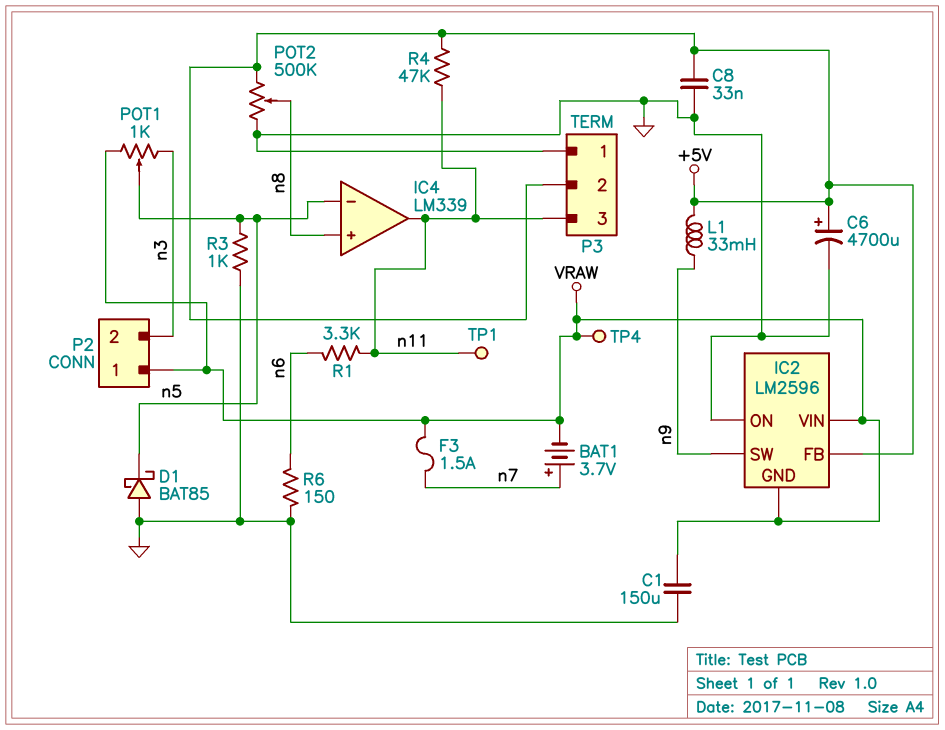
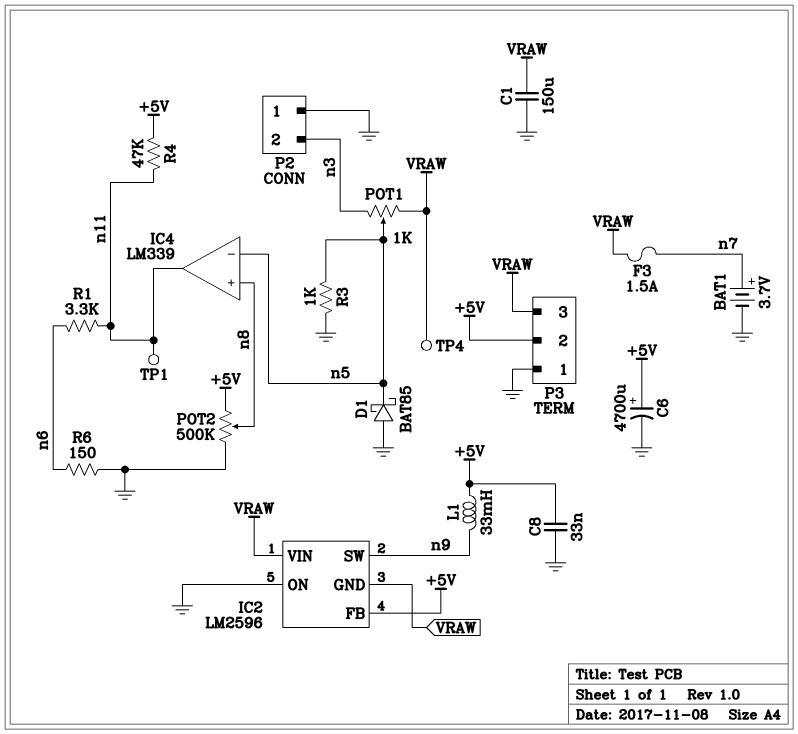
BAT1: 3.7V (plus n7, minus VRAW) -> 3.7V (plus n7, minus GND)
P2 pin 1: VRAW -> GND
P3 pin 3: n11 -> VRAW

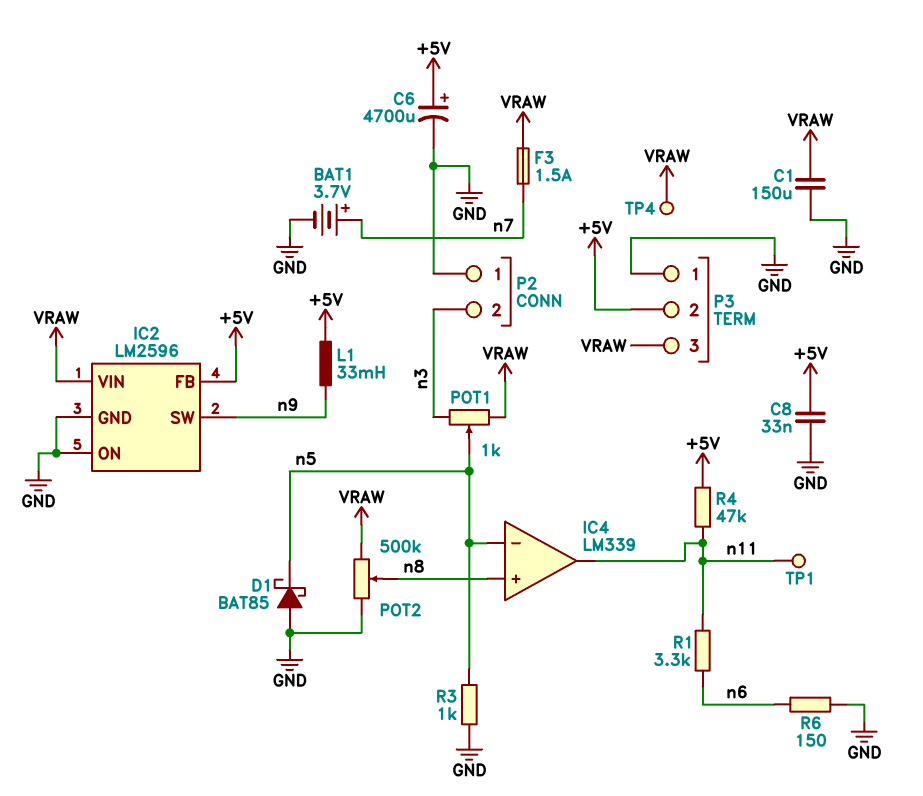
IC2 pin GND: VRAW -> GND
POT2: 500k (+5V, GND, wiper n8) -> 500k (GND, VRAW, wiper n8)

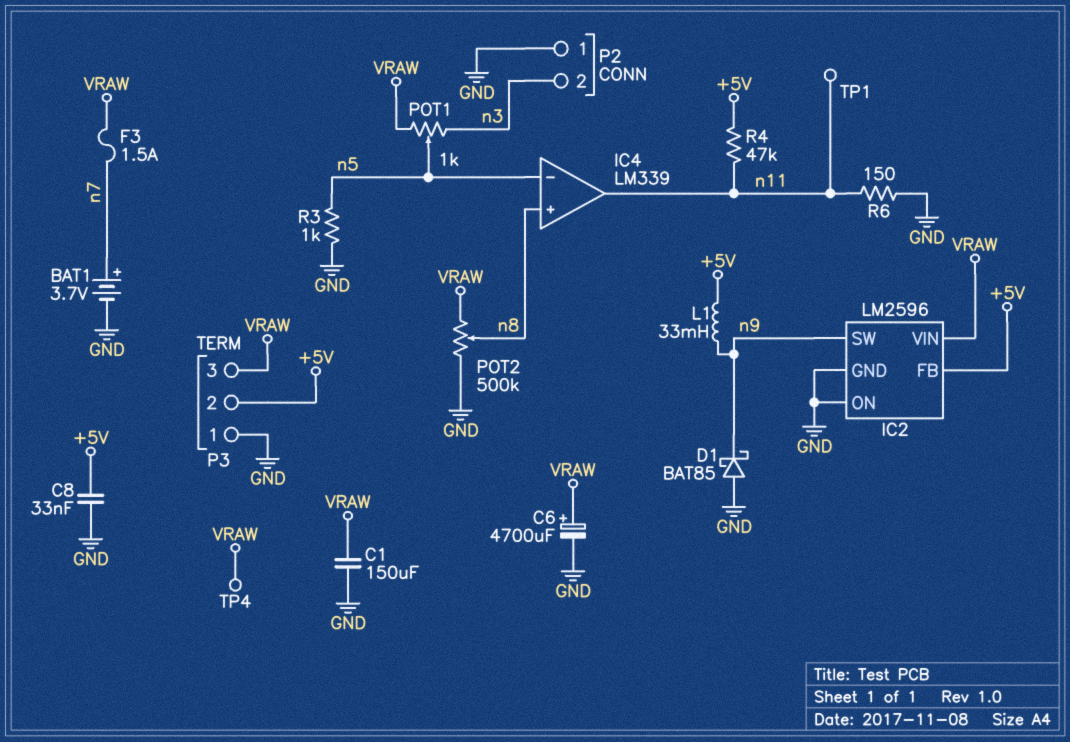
C6: 4700uF (plus +5V, minus GND) -> 4700uF (plus VRAW, minus GND)
D1: schottky BAT85 (A GND, K n5) -> schottky BAT85 (A GND, K n9)
R1: 3.3k (n6, n11) -> none
R6: 150 (GND, n6) -> 150 (GND, n11)

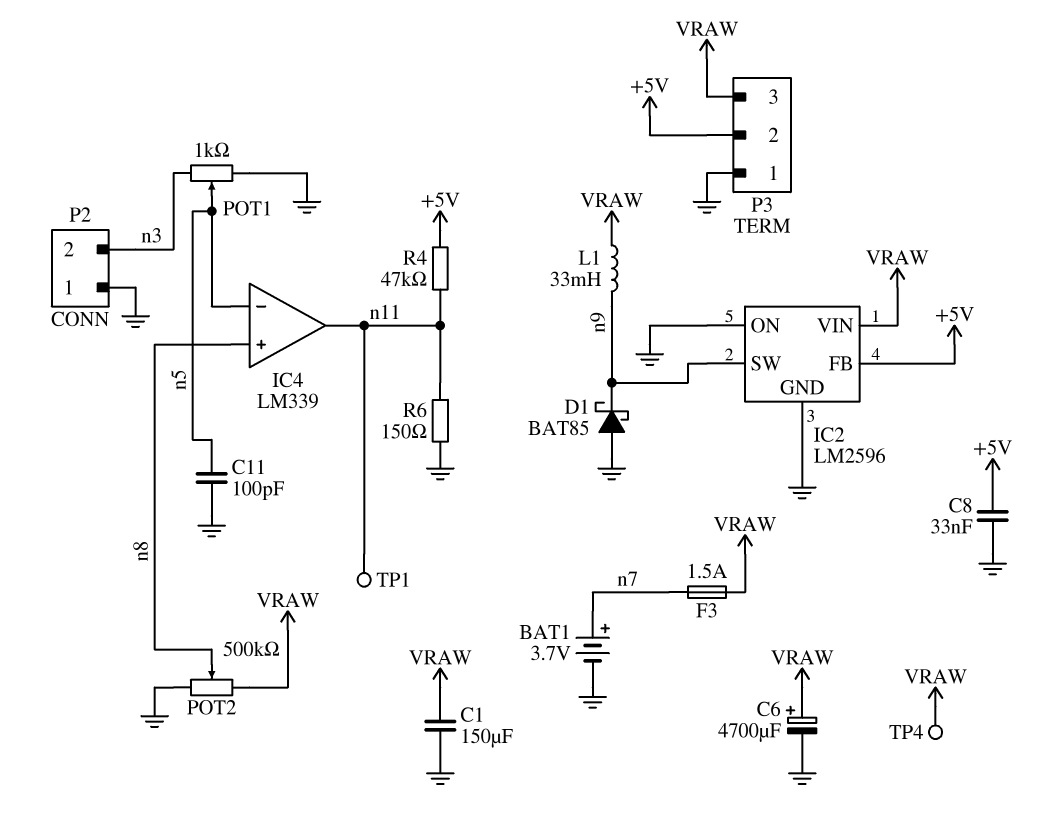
C11: none -> 100pF (GND, n5)
L1: 33mH (+5V, n9) -> 33mH (VRAW, n9)
POT1: 1k (VRAW, n3, wiper n5) -> 1k (GND, n3, wiper n5)
R3: 1k (GND, n5) -> none

